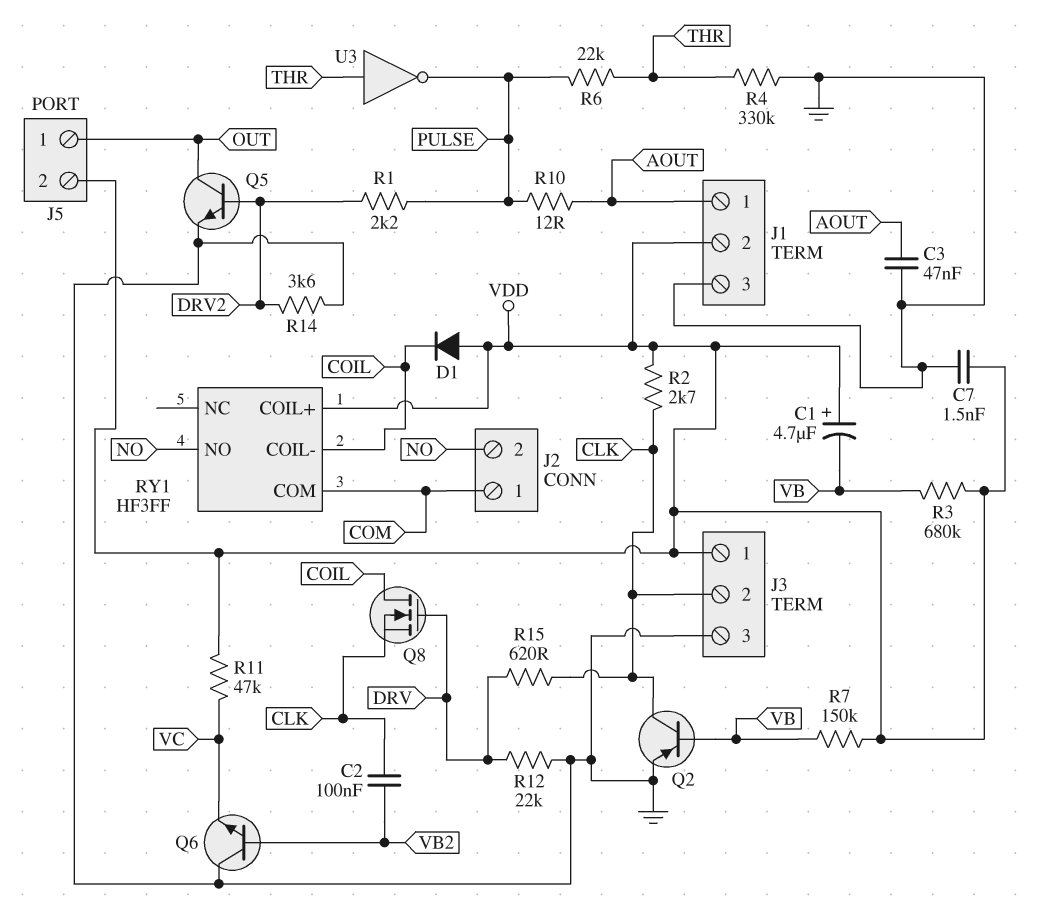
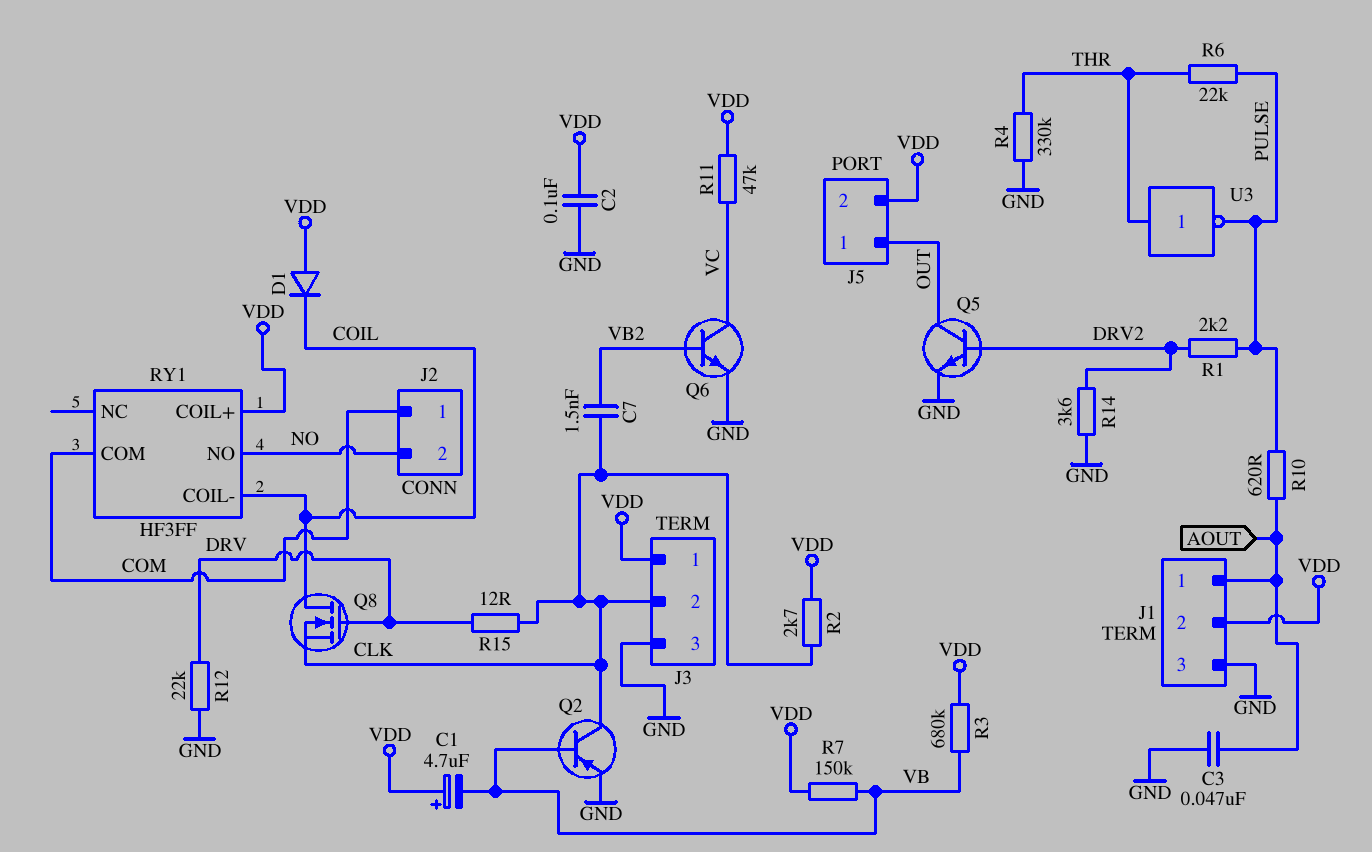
C2: 100nF (CLK, VB2) -> 100nF (GND, VDD)
C7: 1.5nF (GND, VDD) -> 1.5nF (CLK, VB2)
Q6: NPN (B VB2, C GND, E VC) -> NPN (B VB2, C VC, E GND)
R10: 12 (AOUT, PULSE) -> 620 (AOUT, PULSE)
R15: 620 (CLK, DRV) -> 12 (CLK, DRV)

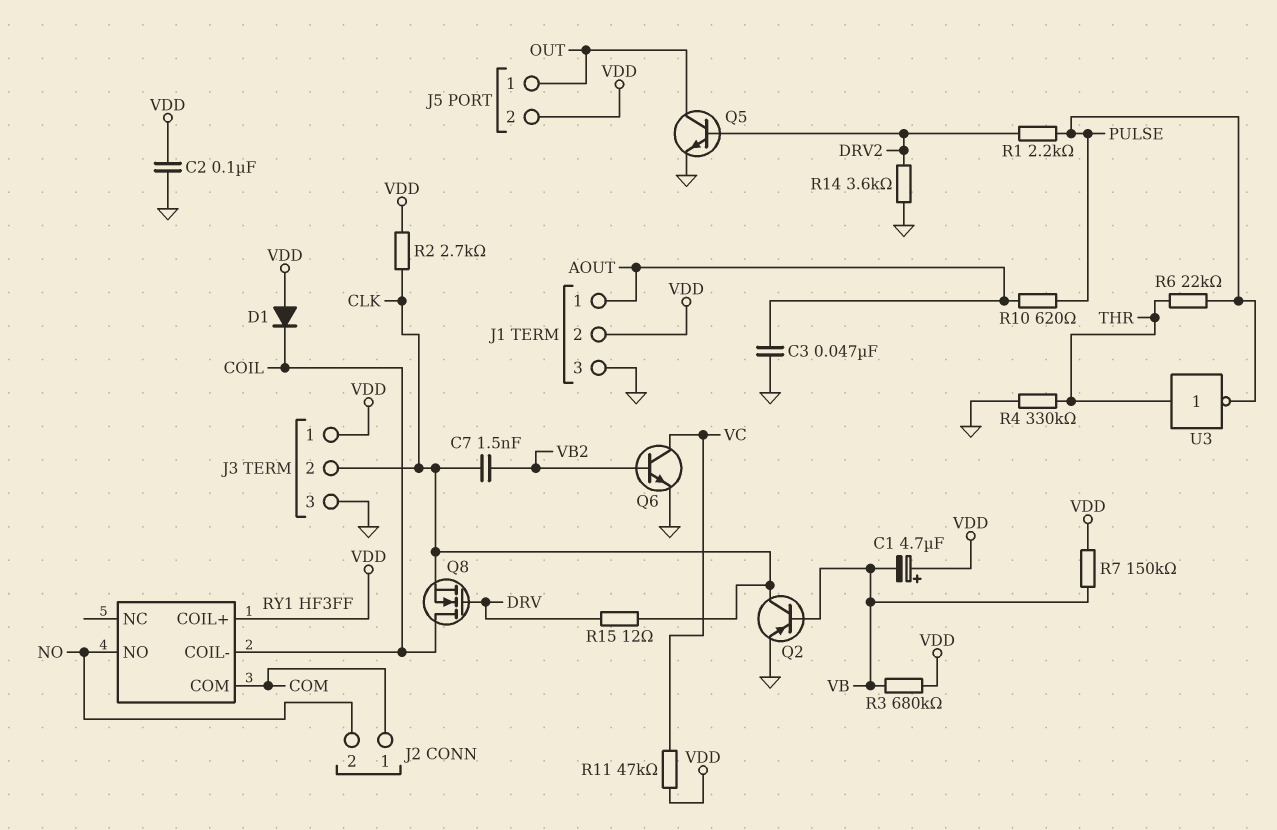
R12: 22k (DRV, GND) -> none

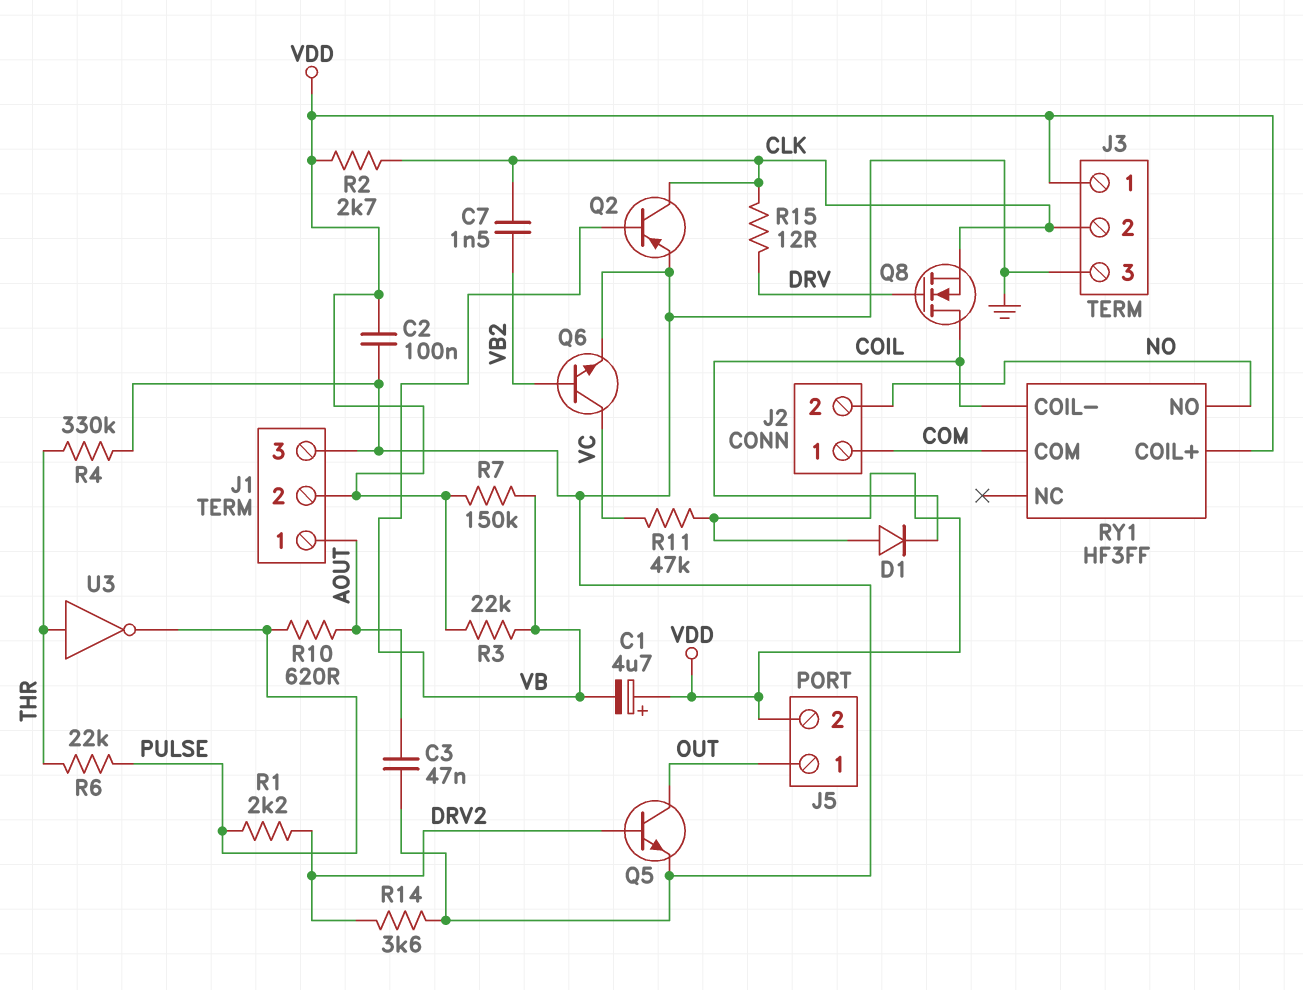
R3: 680k (VB, VDD) -> 22k (VB, VDD)

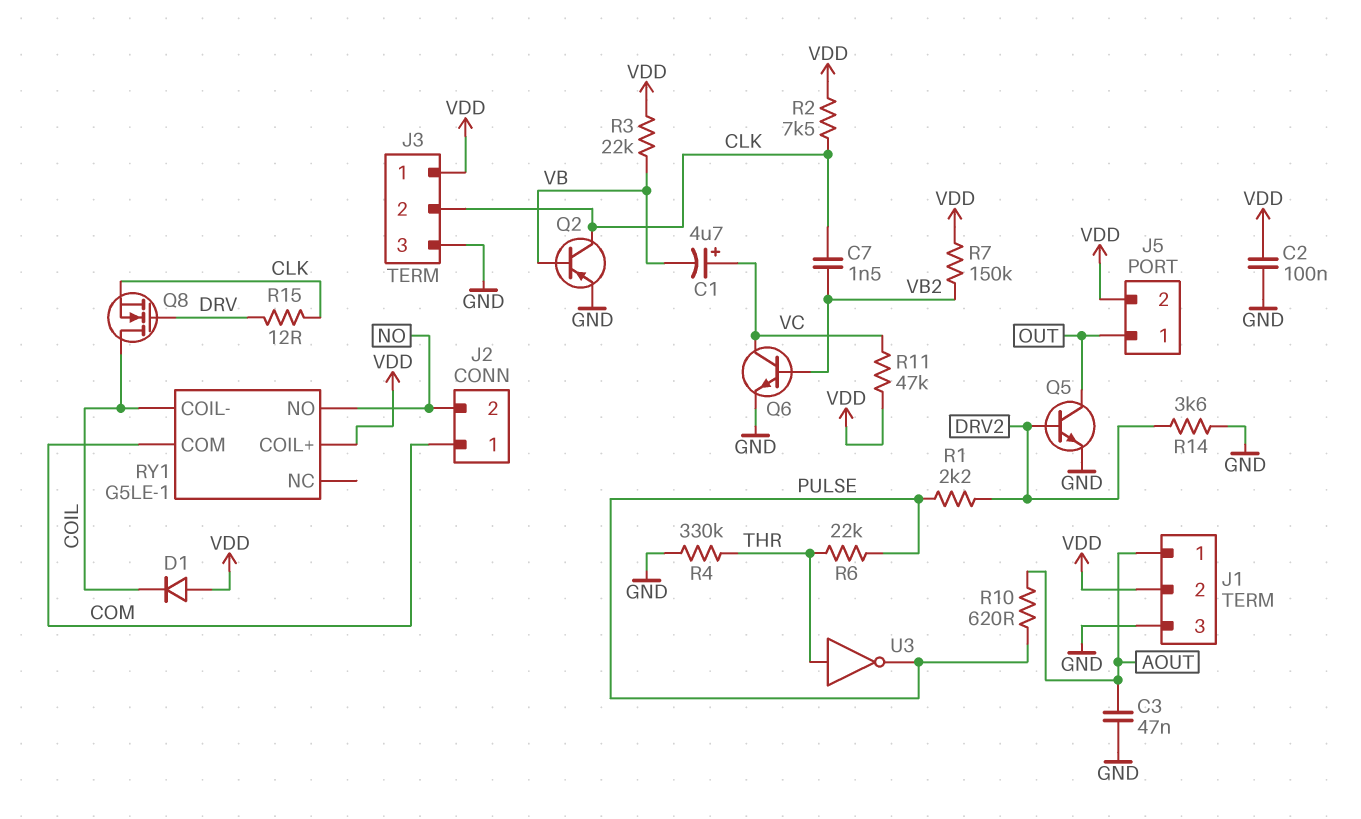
C1: 4.7uF (plus VDD, minus VB) -> 4.7uF (plus VC, minus VB)
R2: 2.7k (CLK, VDD) -> 7.5k (CLK, VDD)
R7: 150k (VB, VDD) -> 150k (VB2, VDD)
RY1: HF3FF -> G5LE-1

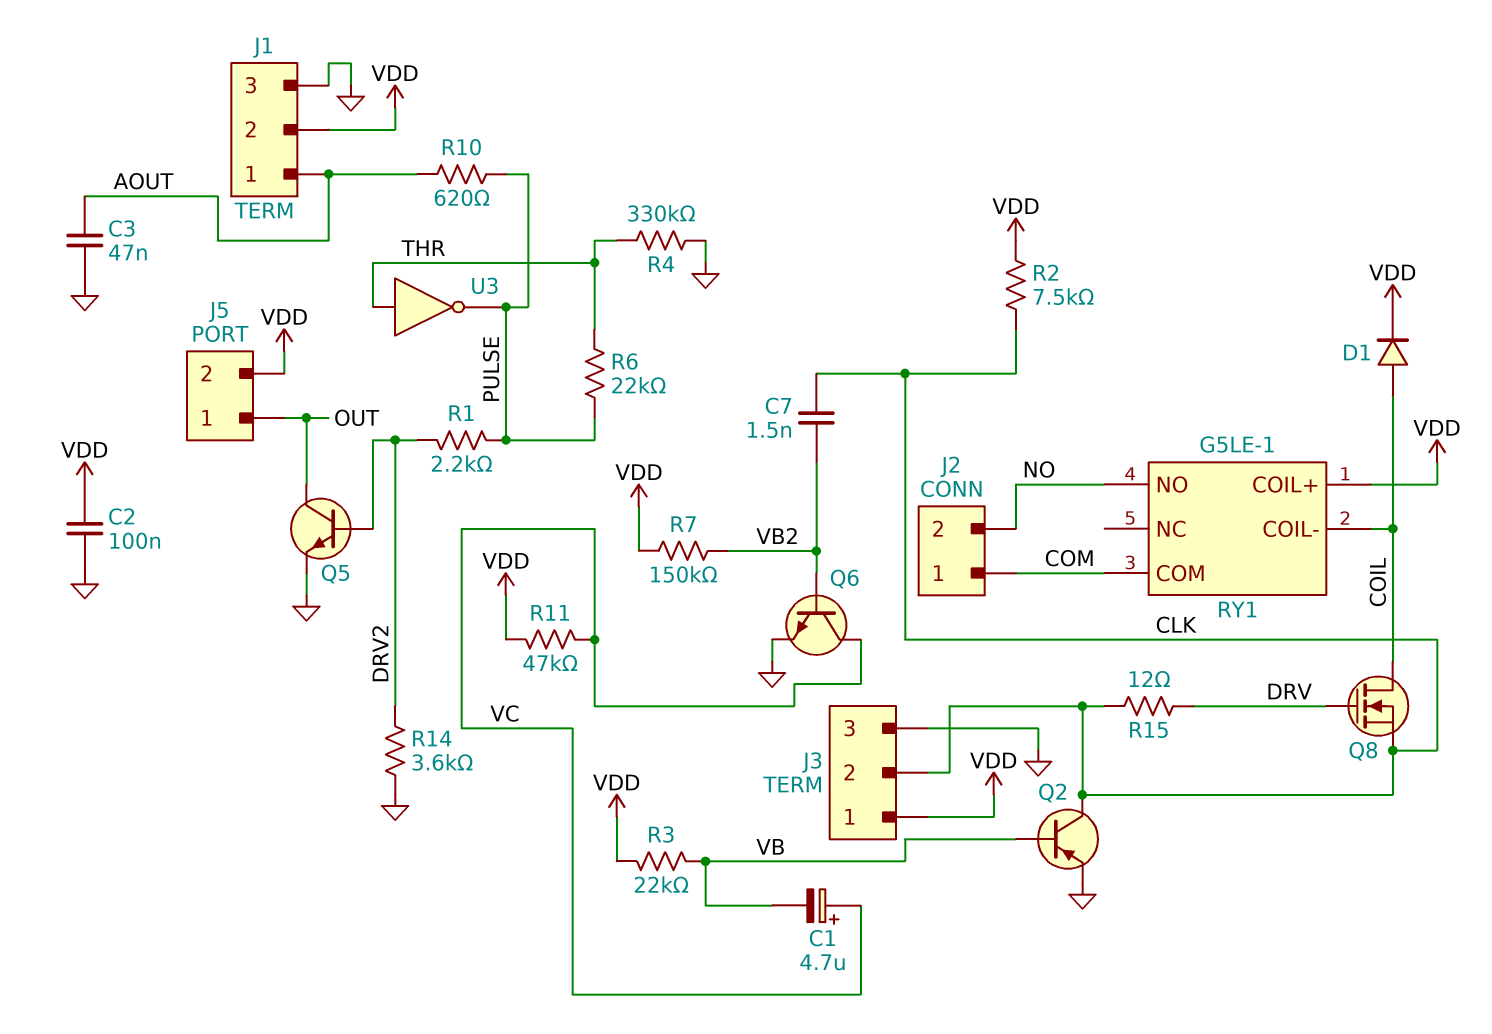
D1: diode (A VDD, K COIL) -> diode (A COIL, K VDD)

